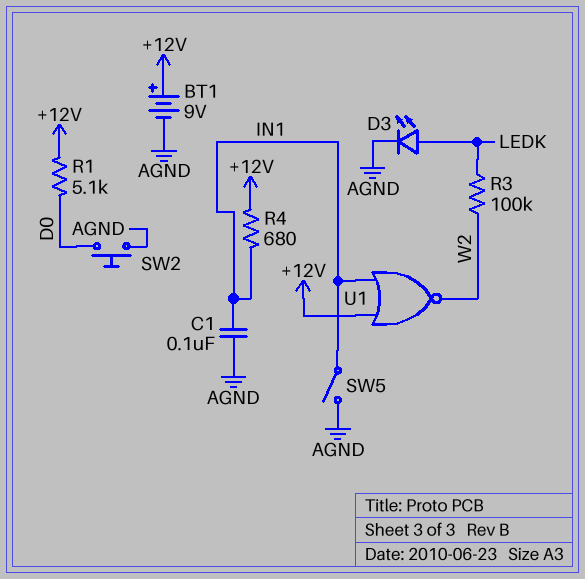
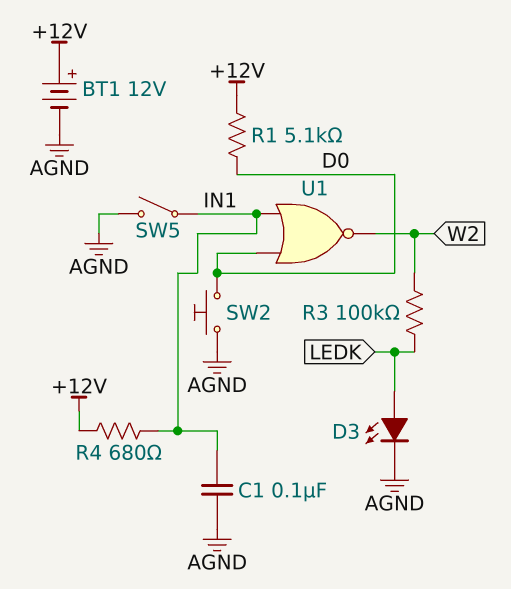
BT1: 9V (plus +12V, minus AGND) -> 12V (plus +12V, minus AGND)
U1: NOR (in +12V, in IN1, out W2) -> NOR (in D0, in IN1, out W2)

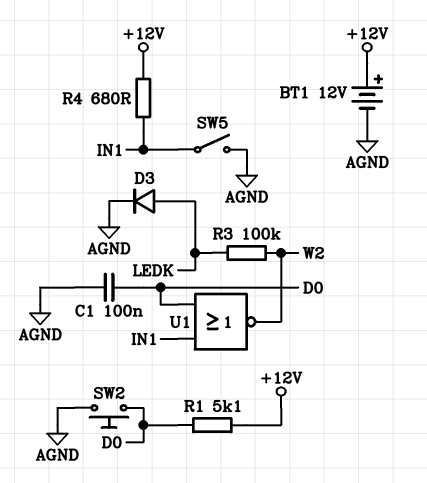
C1: 100nF (AGND, IN1) -> 100nF (AGND, D0)
D3: LED (A LEDK, K AGND) -> diode (A LEDK, K AGND)

